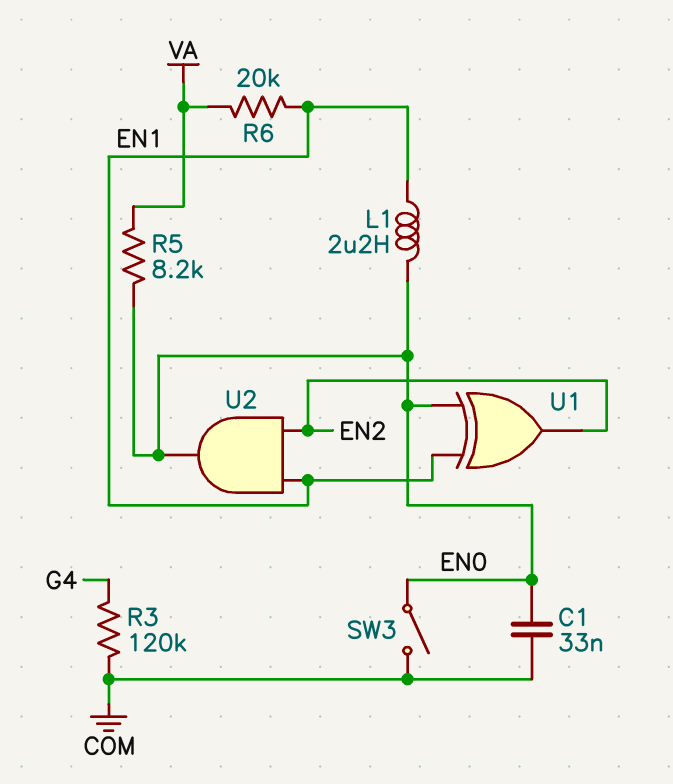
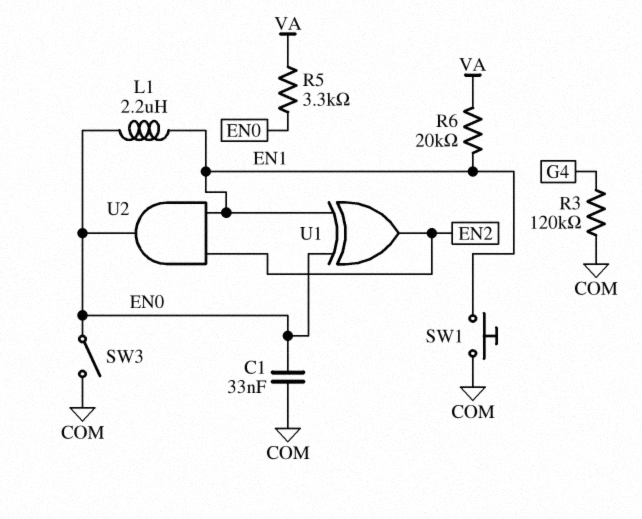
R5: 8.2k (EN0, VA) -> 3.3k (EN0, VA)
SW1: none -> button (COM, EN1)

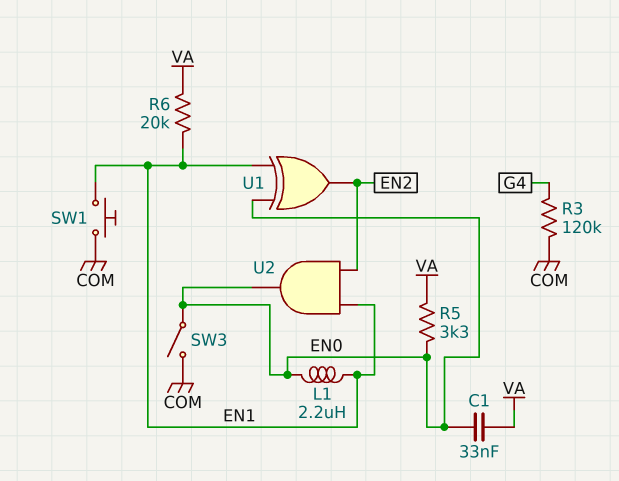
C1: 33nF (COM, EN0) -> 33nF (EN0, VA)

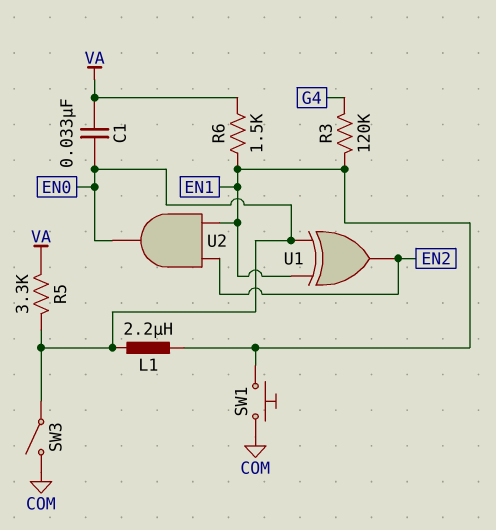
R3: 120k (COM, G4) -> 120k (EN1, G4)
R6: 20k (EN1, VA) -> 1.5k (EN1, VA)

